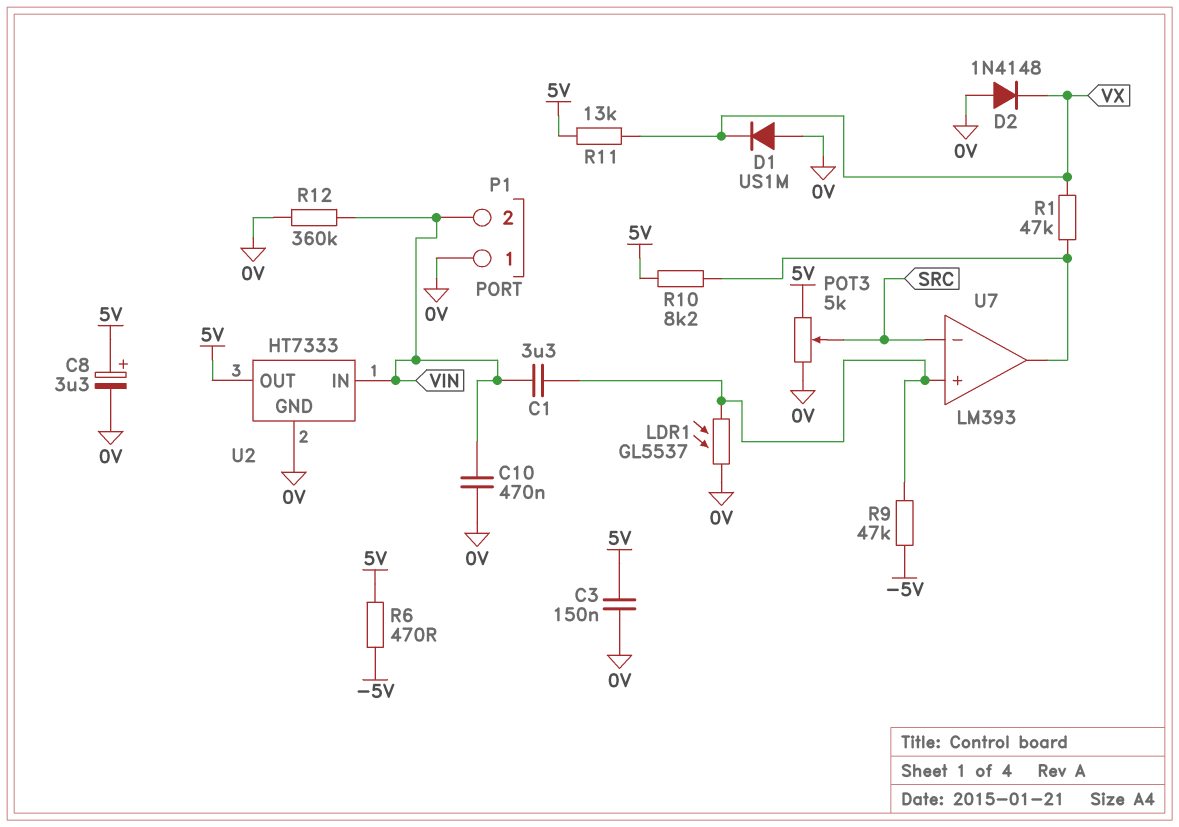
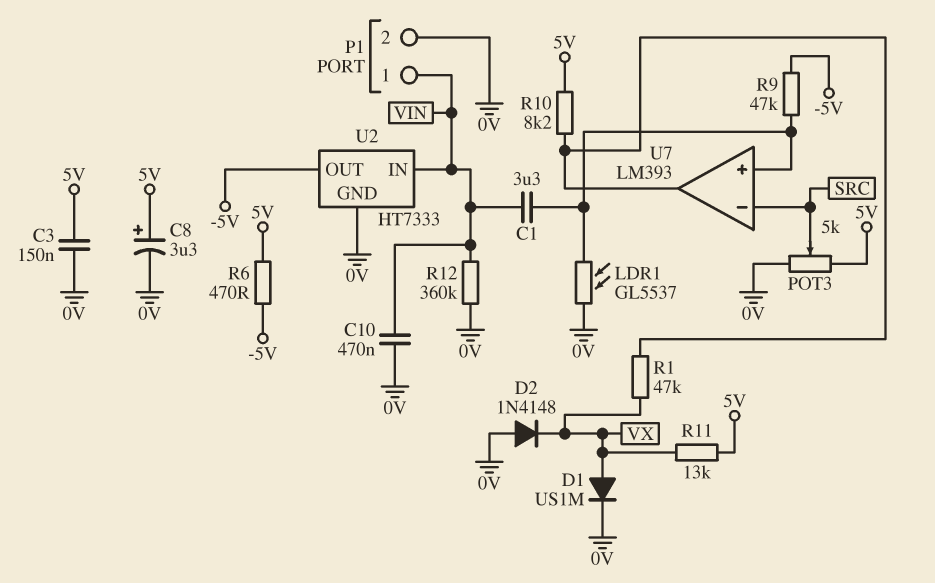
D1: diode US1M (A 0V, K VX) -> diode US1M (A VX, K 0V)
P1 pin 1: 0V -> VIN
P1 pin 2: VIN -> 0V
U2 pin OUT: 5V -> -5V

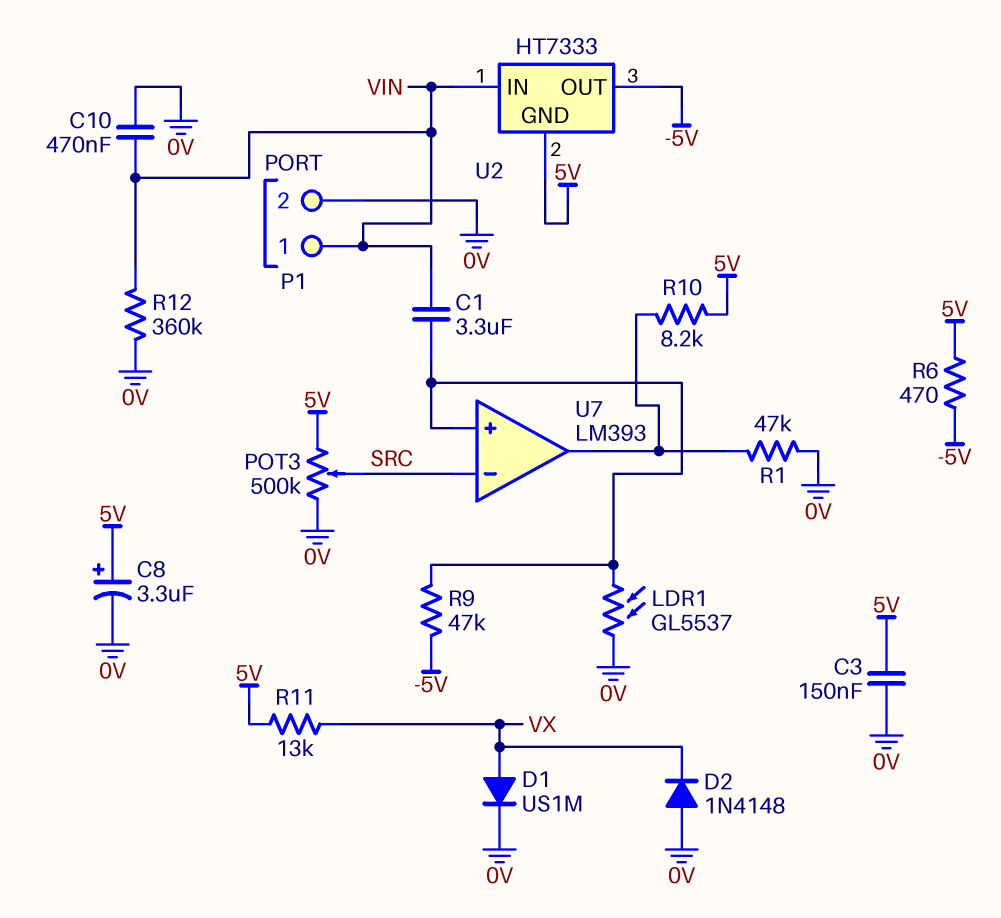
POT3: 5k (0V, 5V, wiper SRC) -> 500k (0V, 5V, wiper SRC)
R1: 47k (U7/out, VX) -> 47k (0V, U7/out)
U2 pin GND: 0V -> 5V

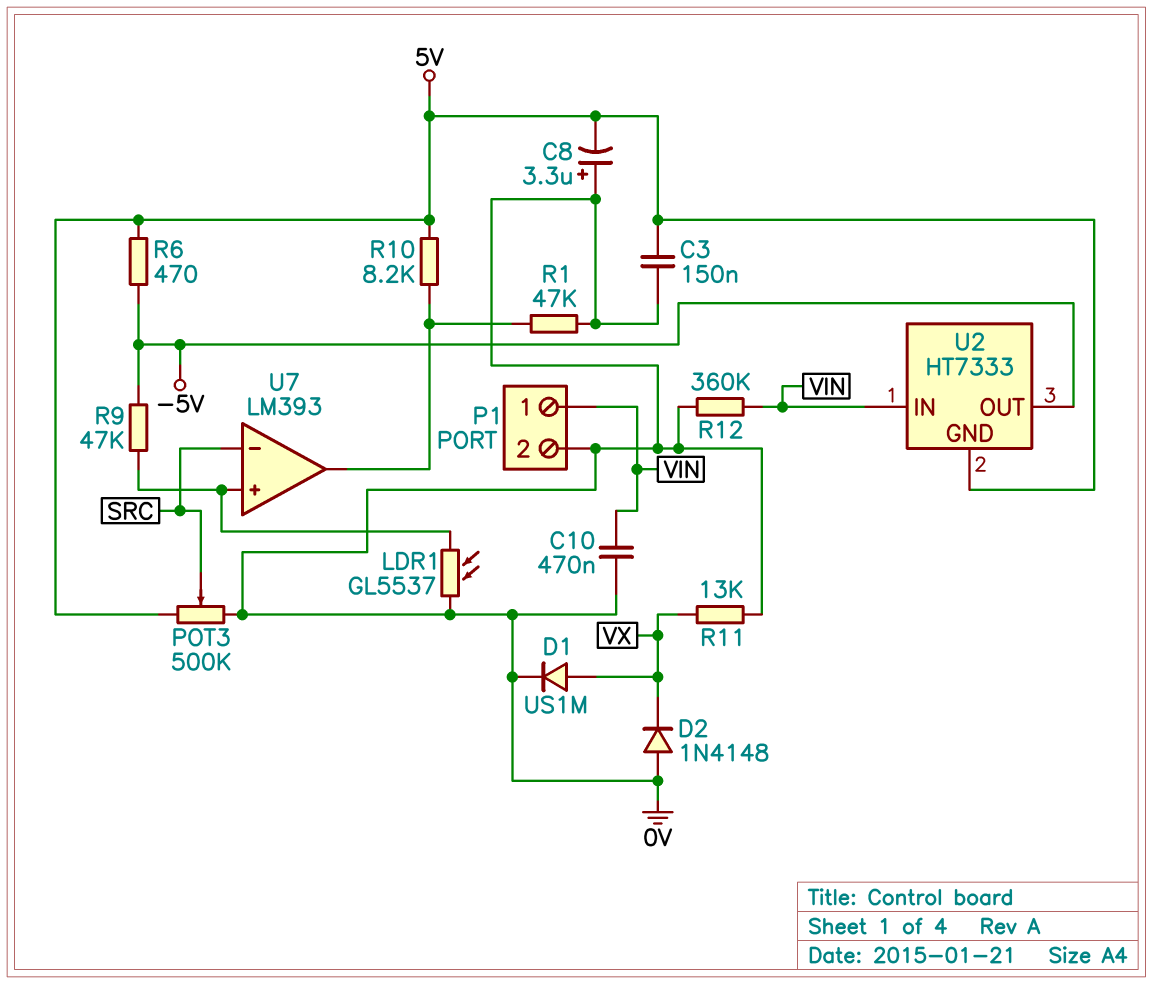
C1: 3.3uF (U7/in+, VIN) -> none
C8: 3.3uF (plus 5V, minus 0V) -> 3.3uF (plus 0V, minus 5V)
R11: 13k (5V, VX) -> 13k (0V, VX)

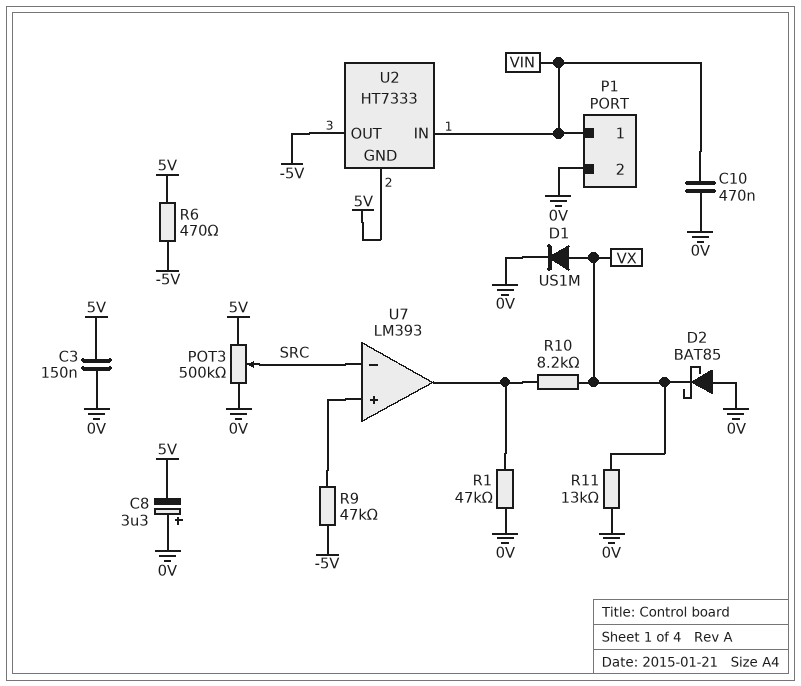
D2: diode 1N4148 (A 0V, K VX) -> schottky BAT85 (A 0V, K VX)
LDR1: GL5537 (0V, U7/in+) -> none
R10: 8.2k (5V, U7/out) -> 8.2k (U7/out, VX)
R12: 360k (0V, VIN) -> none

